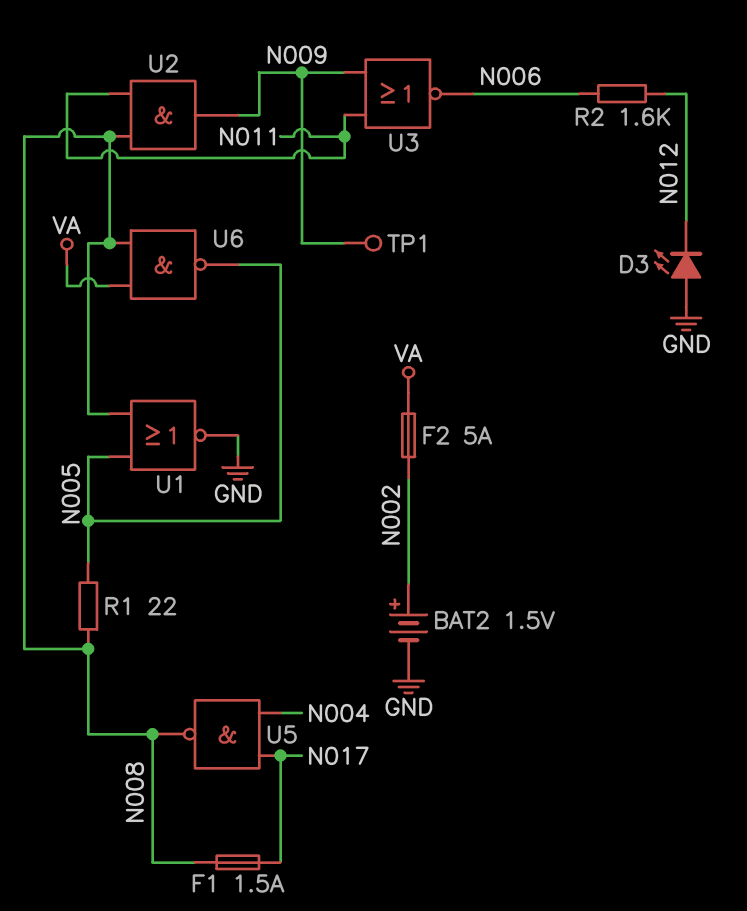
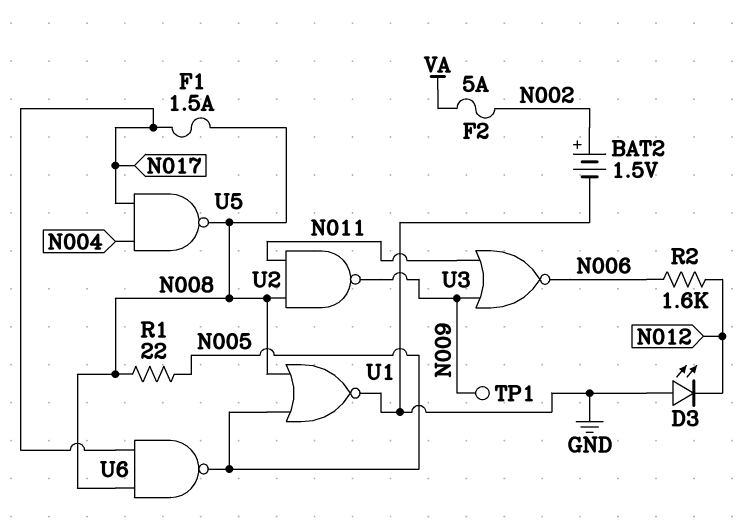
U2: AND (in N008, in N011, out N009) -> NAND (in N008, in N011, out N009)
U6: NAND (in N008, in VA, out N005) -> NAND (in N008, in N017, out N005)

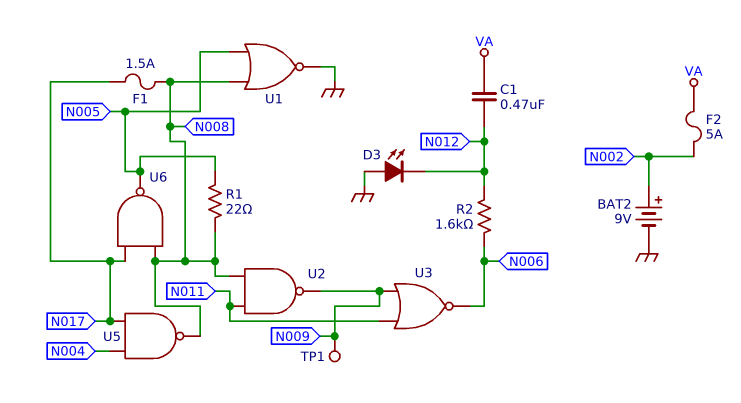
BAT2: 1.5V (plus N002, minus GND) -> 9V (plus N002, minus GND)
C1: none -> 470nF (N012, VA)

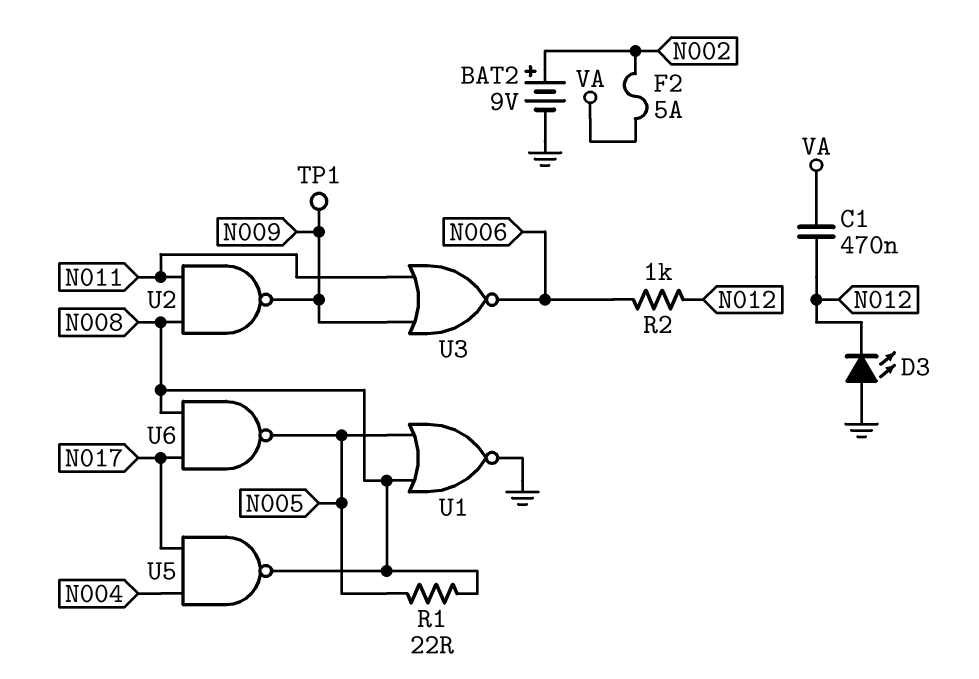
F1: 1.5A (N008, N017) -> none
R2: 1.6k (N006, N012) -> 1k (N006, N012)

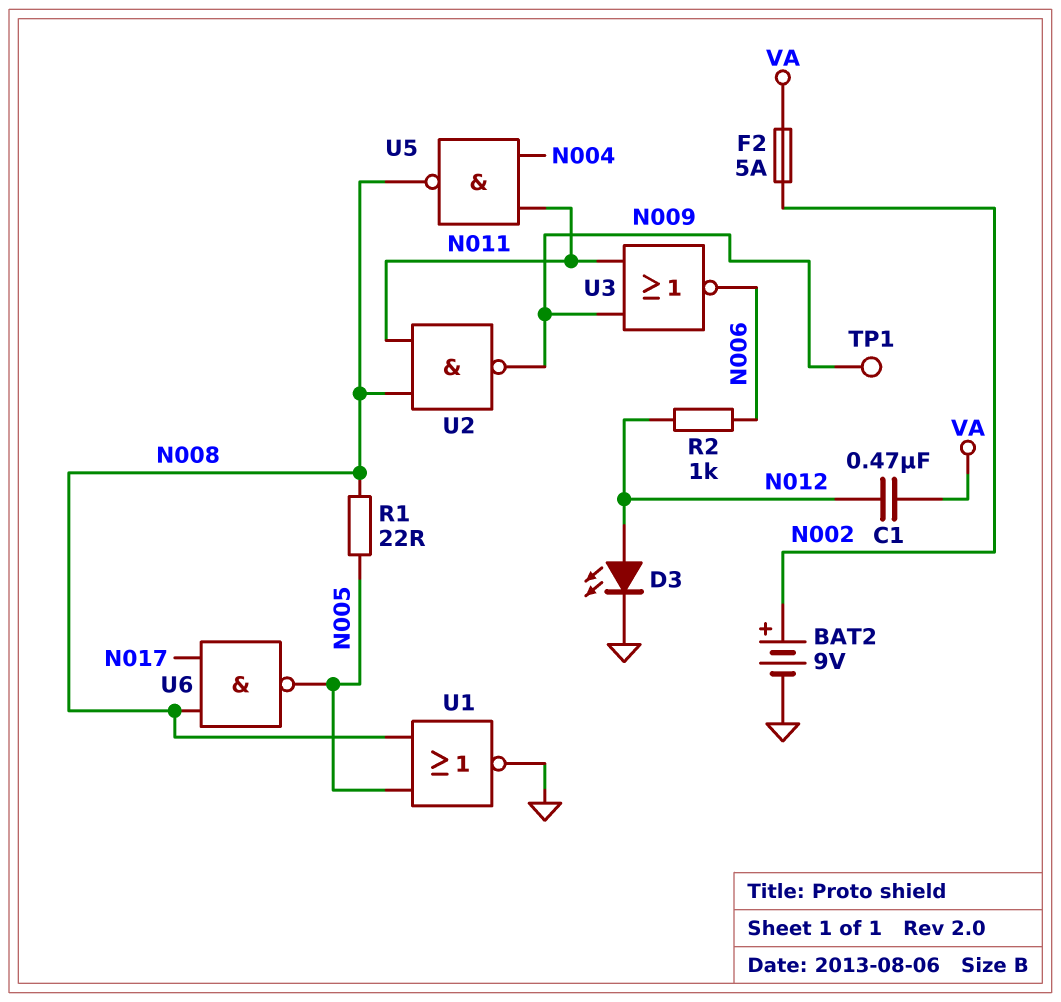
D3: LED (A GND, K N012) -> LED (A N012, K GND)
U5: NAND (in N004, in N017, out N008) -> NAND (in N004, in N011, out N008)

